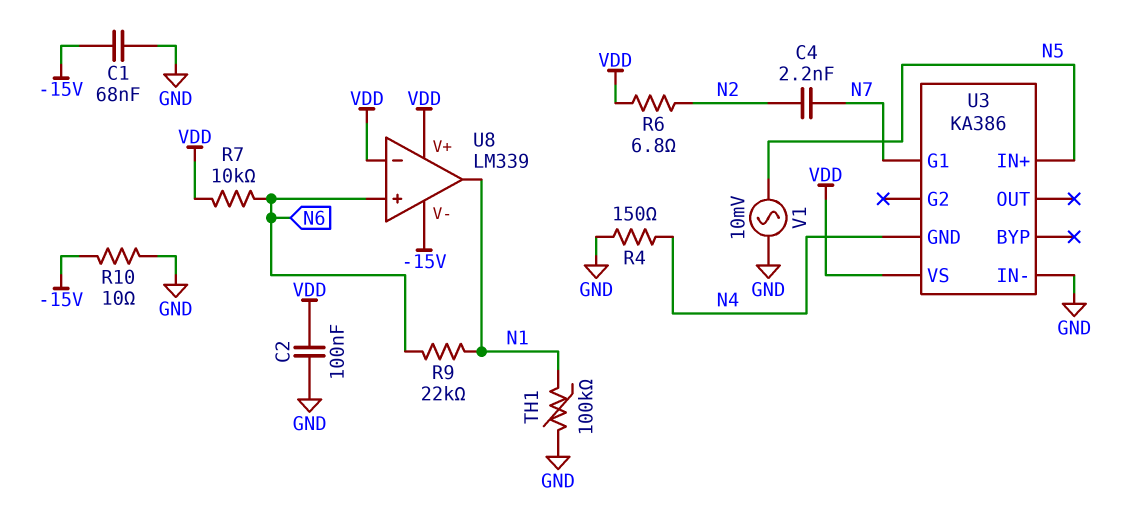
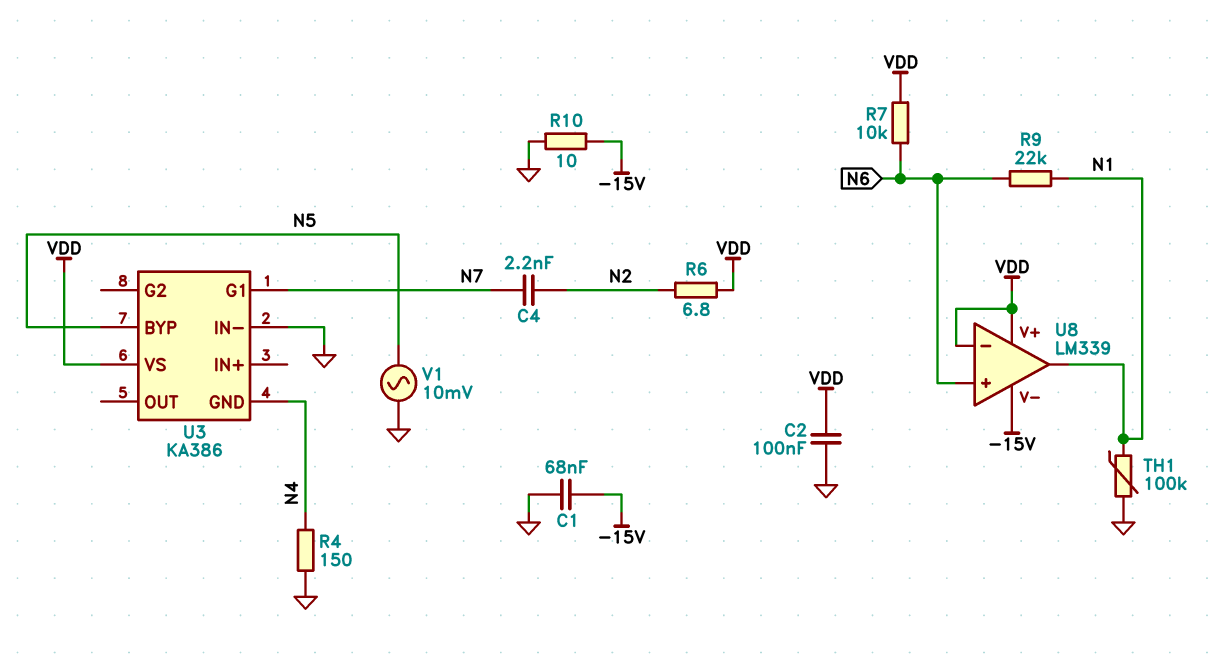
U3 pin BYP: none -> N5
U3 pin IN+: N5 -> none

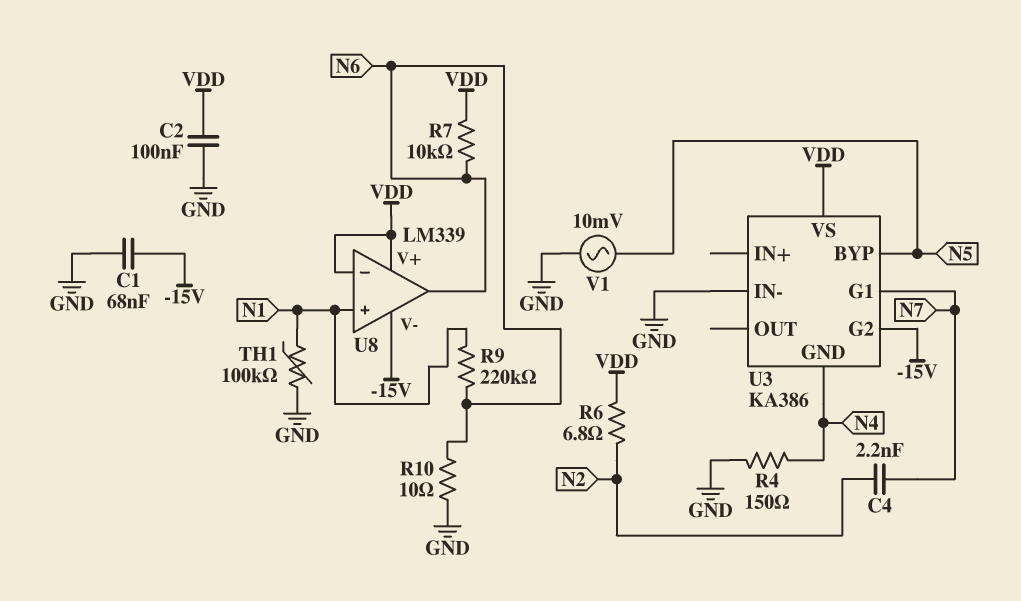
R9: 22k (N1, N6) -> 220k (N1, N6)
R10: 10 (-15V, GND) -> 10 (GND, N6)
U3 pin G2: none -> -15V
U8 pin in+: N6 -> N1
U8 pin out: N1 -> N6

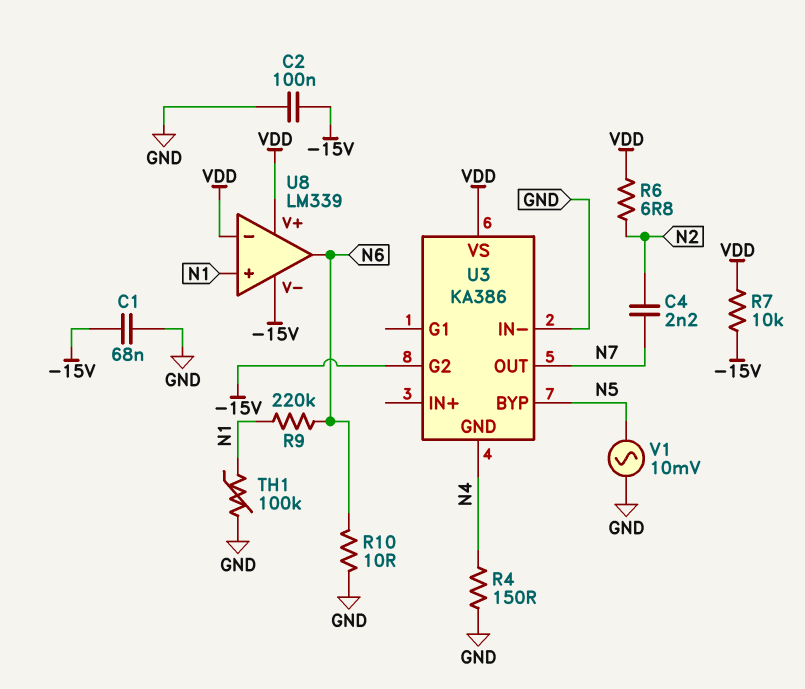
C2: 100nF (GND, VDD) -> 100nF (-15V, GND)
R7: 10k (N6, VDD) -> 10k (-15V, VDD)
U3 pin G1: N7 -> none
U3 pin OUT: none -> N7

